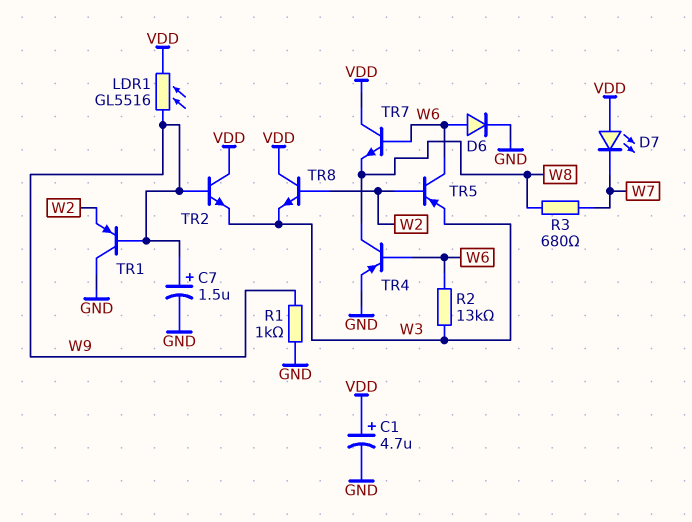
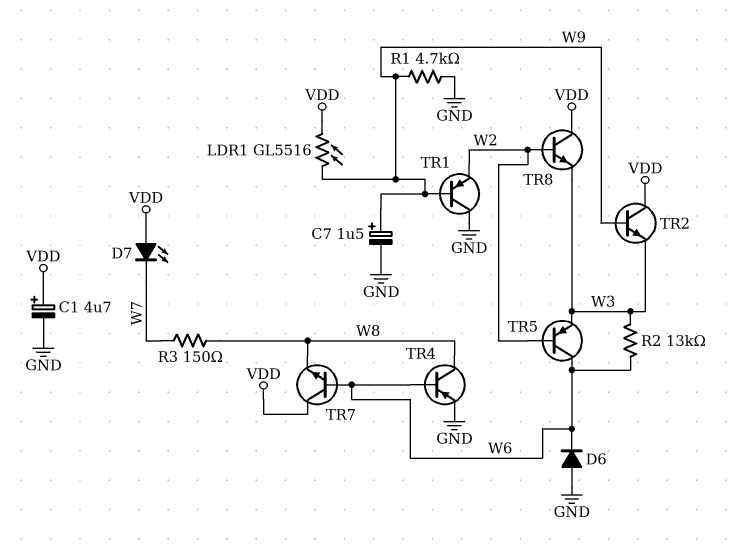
D6: diode (A W6, K GND) -> diode (A GND, K W6)
R1: 1k (GND, W9) -> 4.7k (GND, W9)
R3: 680 (W7, W8) -> 150 (W7, W8)

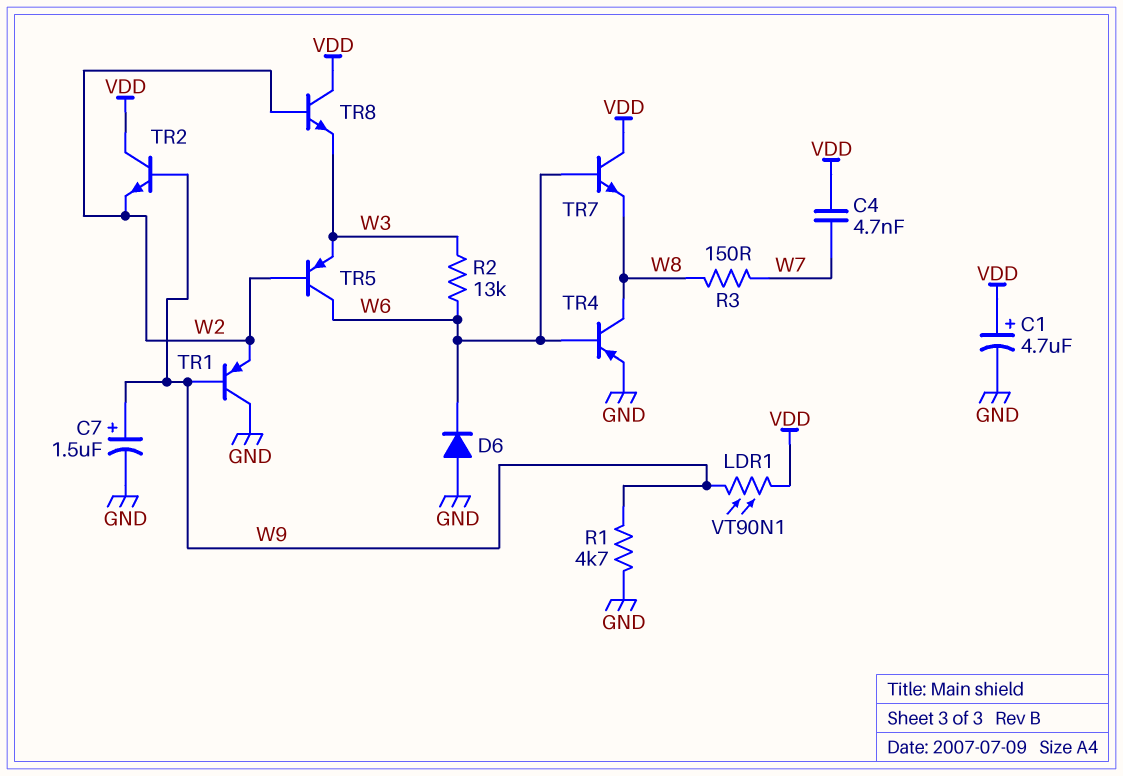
C4: none -> 4.7nF (VDD, W7)
D7: LED (A VDD, K W7) -> none
LDR1: GL5516 (VDD, W9) -> VT90N1 (VDD, W9)
TR2: NPN (B W9, C VDD, E W3) -> NPN (B W9, C VDD, E W2)

